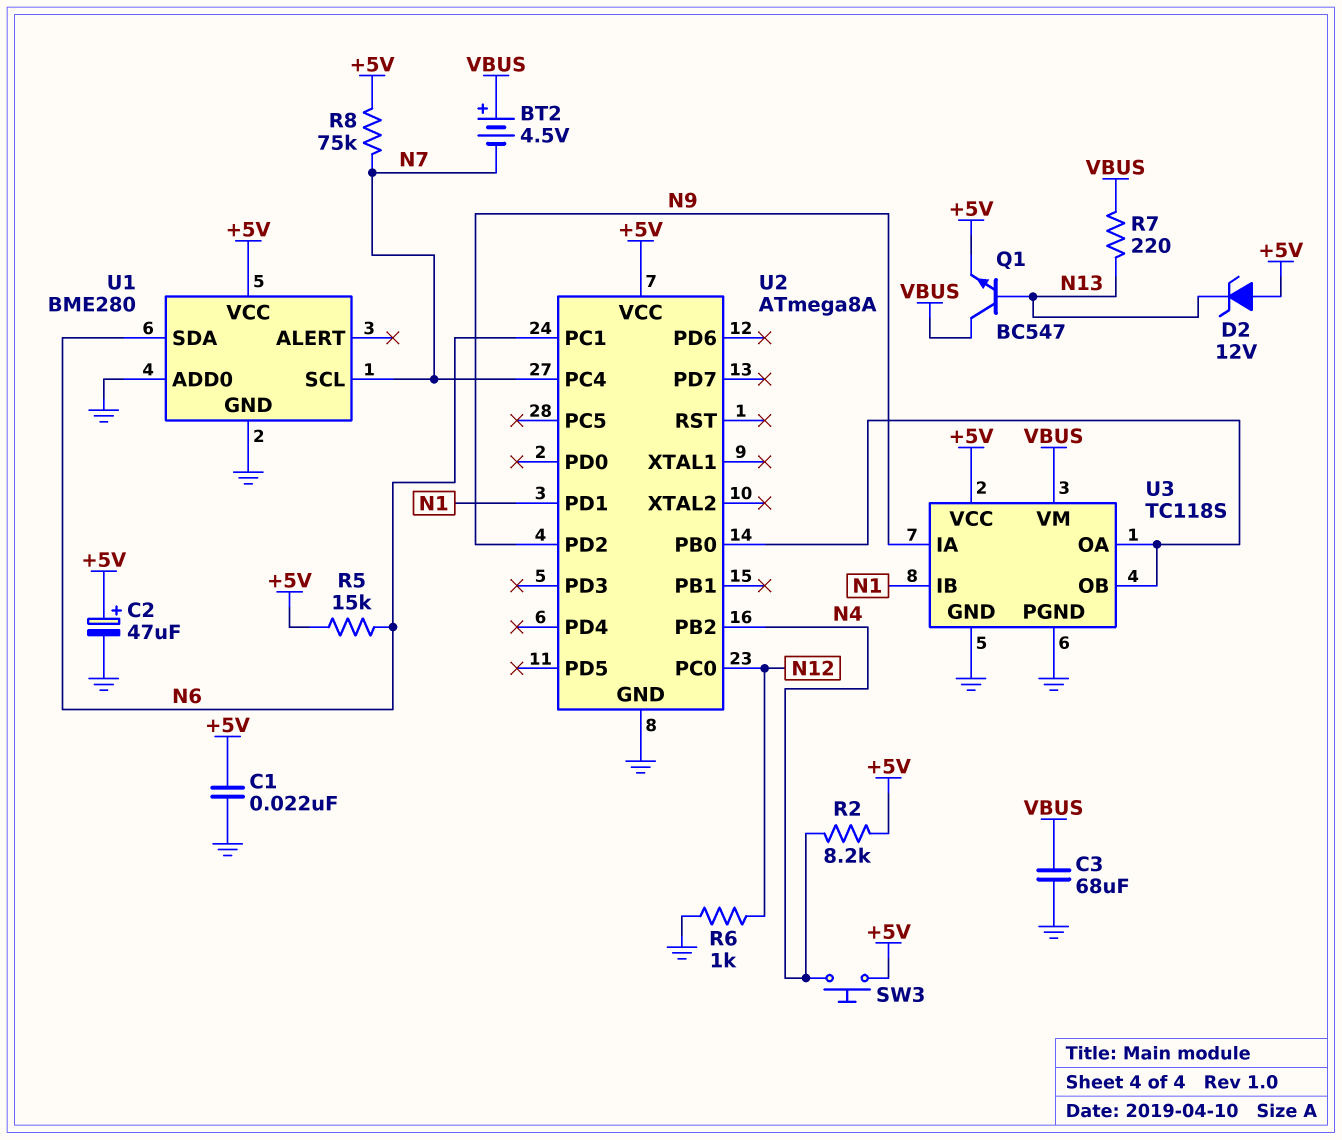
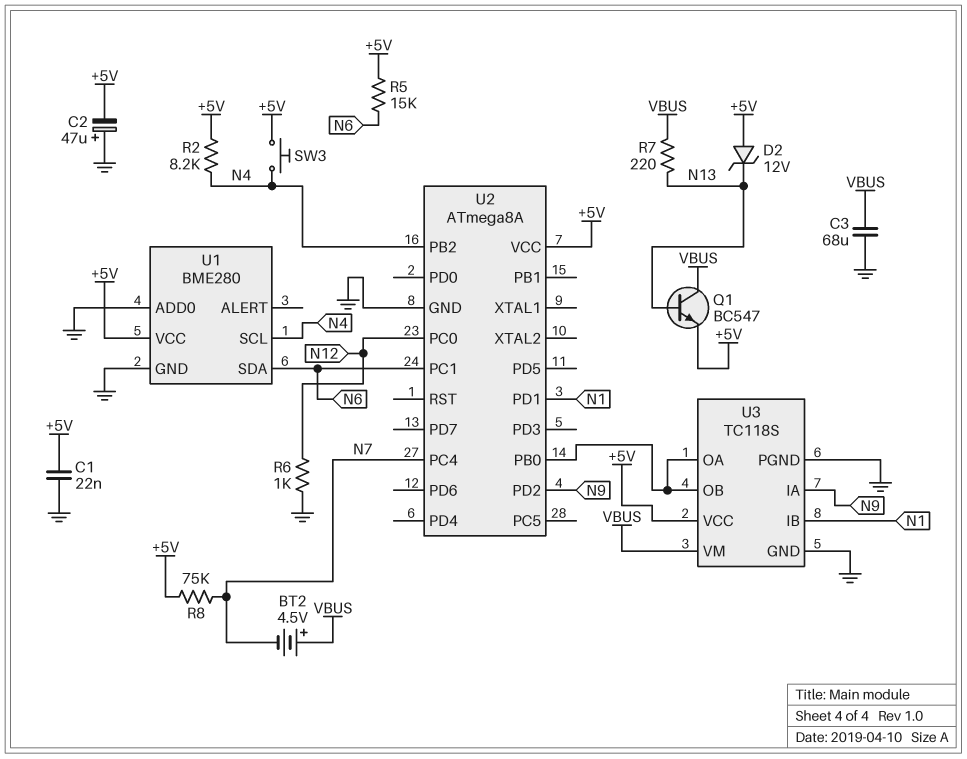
C2: 47uF (plus +5V, minus GND) -> 47uF (plus GND, minus +5V)
U1 pin SCL: N7 -> N4

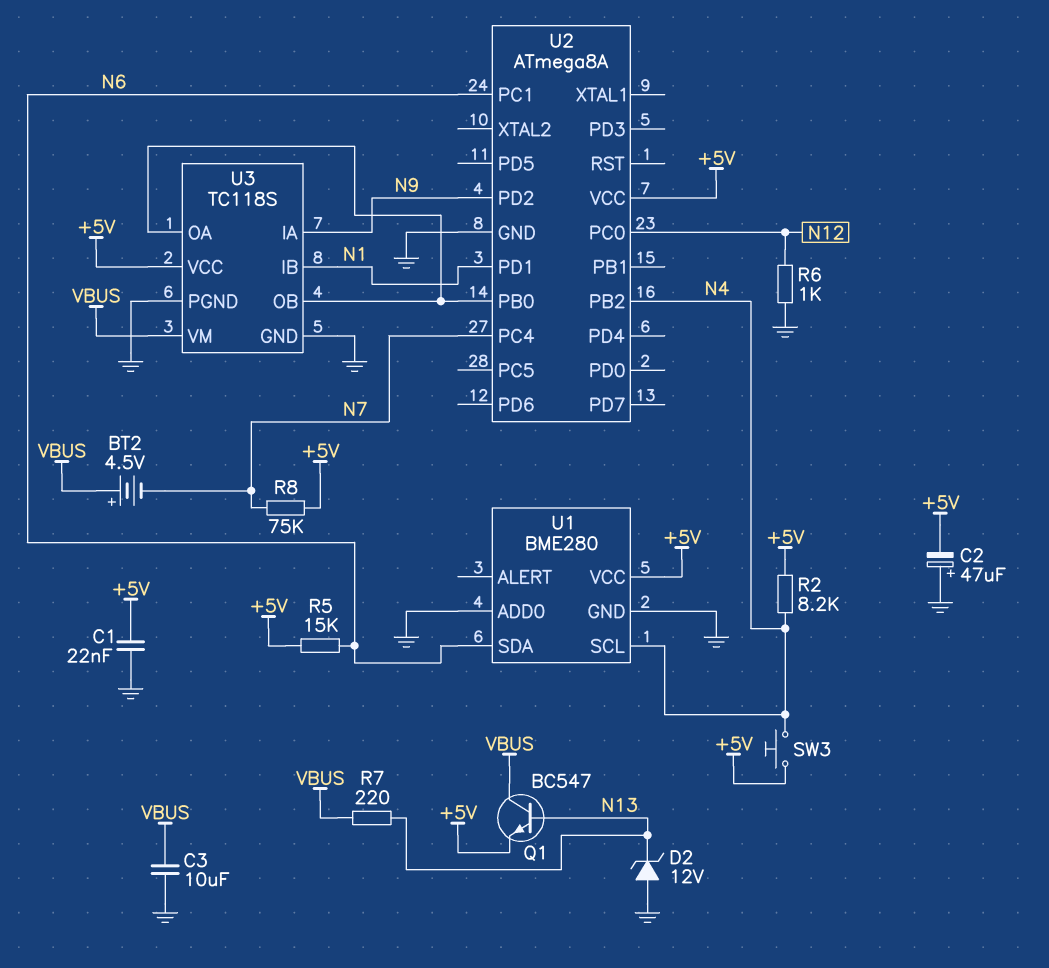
C3: 68uF (GND, VBUS) -> 10uF (GND, VBUS)
D2: zener 12V (A +5V, K N13) -> zener 12V (A GND, K N13)

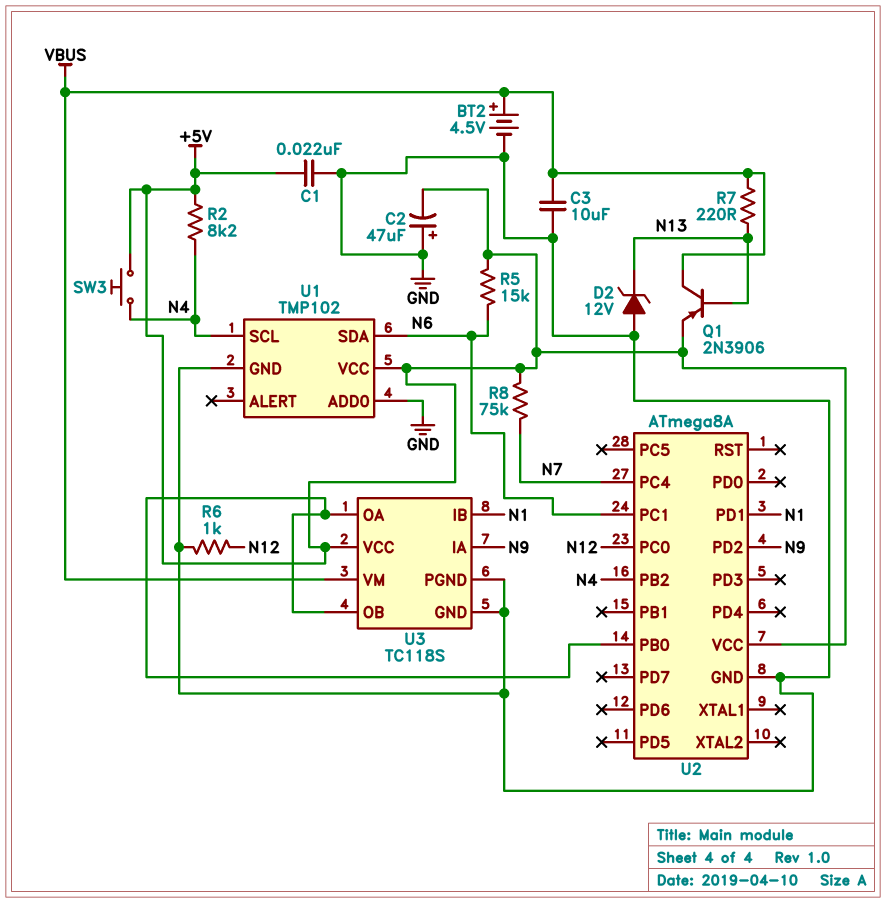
BT2: 4.5V (plus VBUS, minus N7) -> 4.5V (plus VBUS, minus GND)
Q1: NPN BC547 (B N13, C VBUS, E +5V) -> PNP 2N3906 (B N13, C VBUS, E +5V)
U1: BME280 -> TMP102

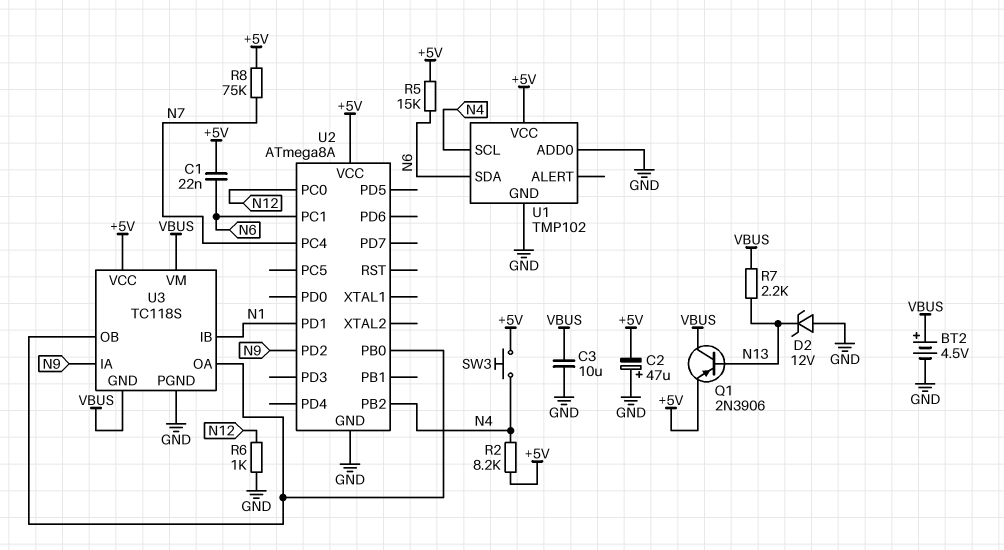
C1: 22nF (+5V, GND) -> 22nF (+5V, N6)
R7: 220 (N13, VBUS) -> 2.2k (N13, VBUS)
U3 pin GND: GND -> VBUS

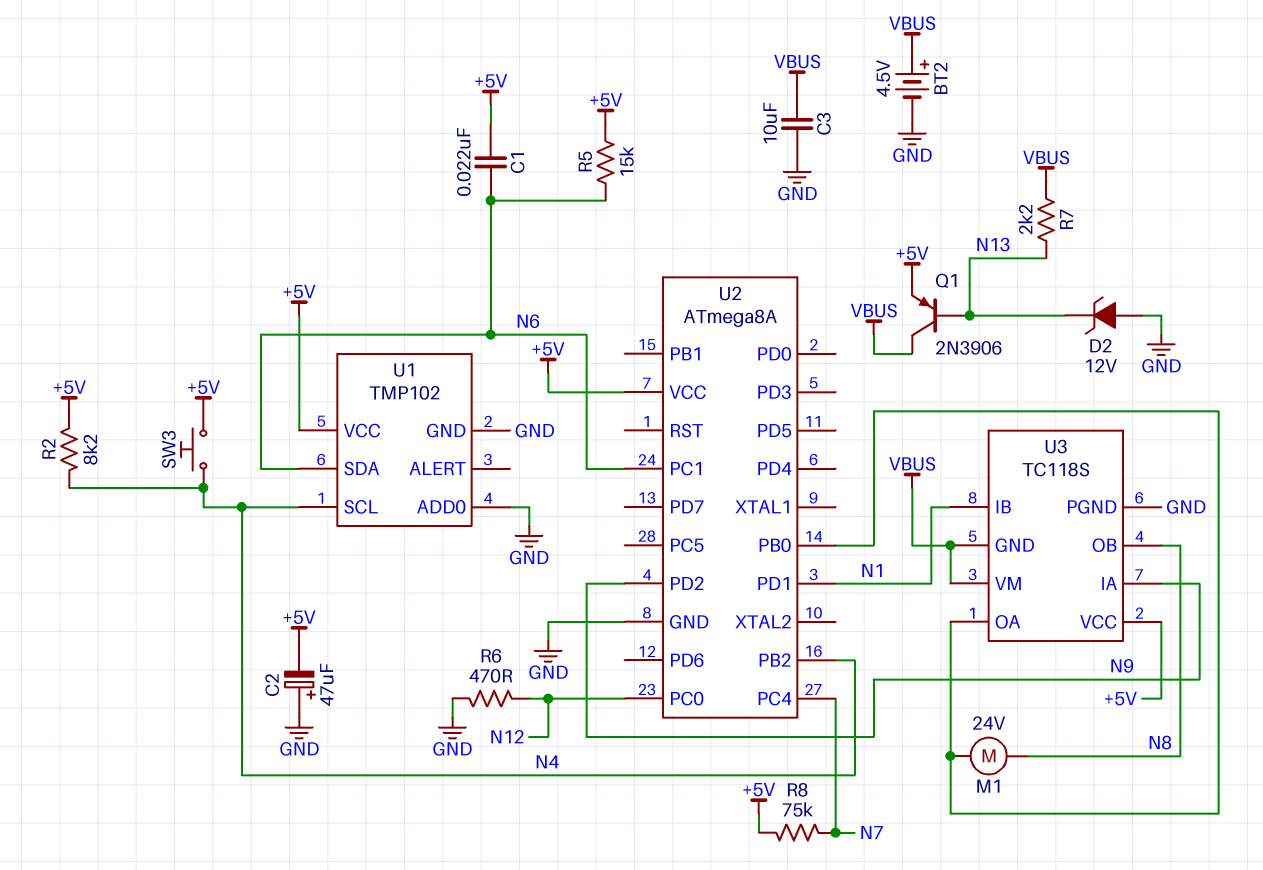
M1: none -> motor 24V (N8, U2/PB0)
R6: 1k (GND, N12) -> 470 (GND, N12)
U3 pin OB: U2/PB0 -> N8

